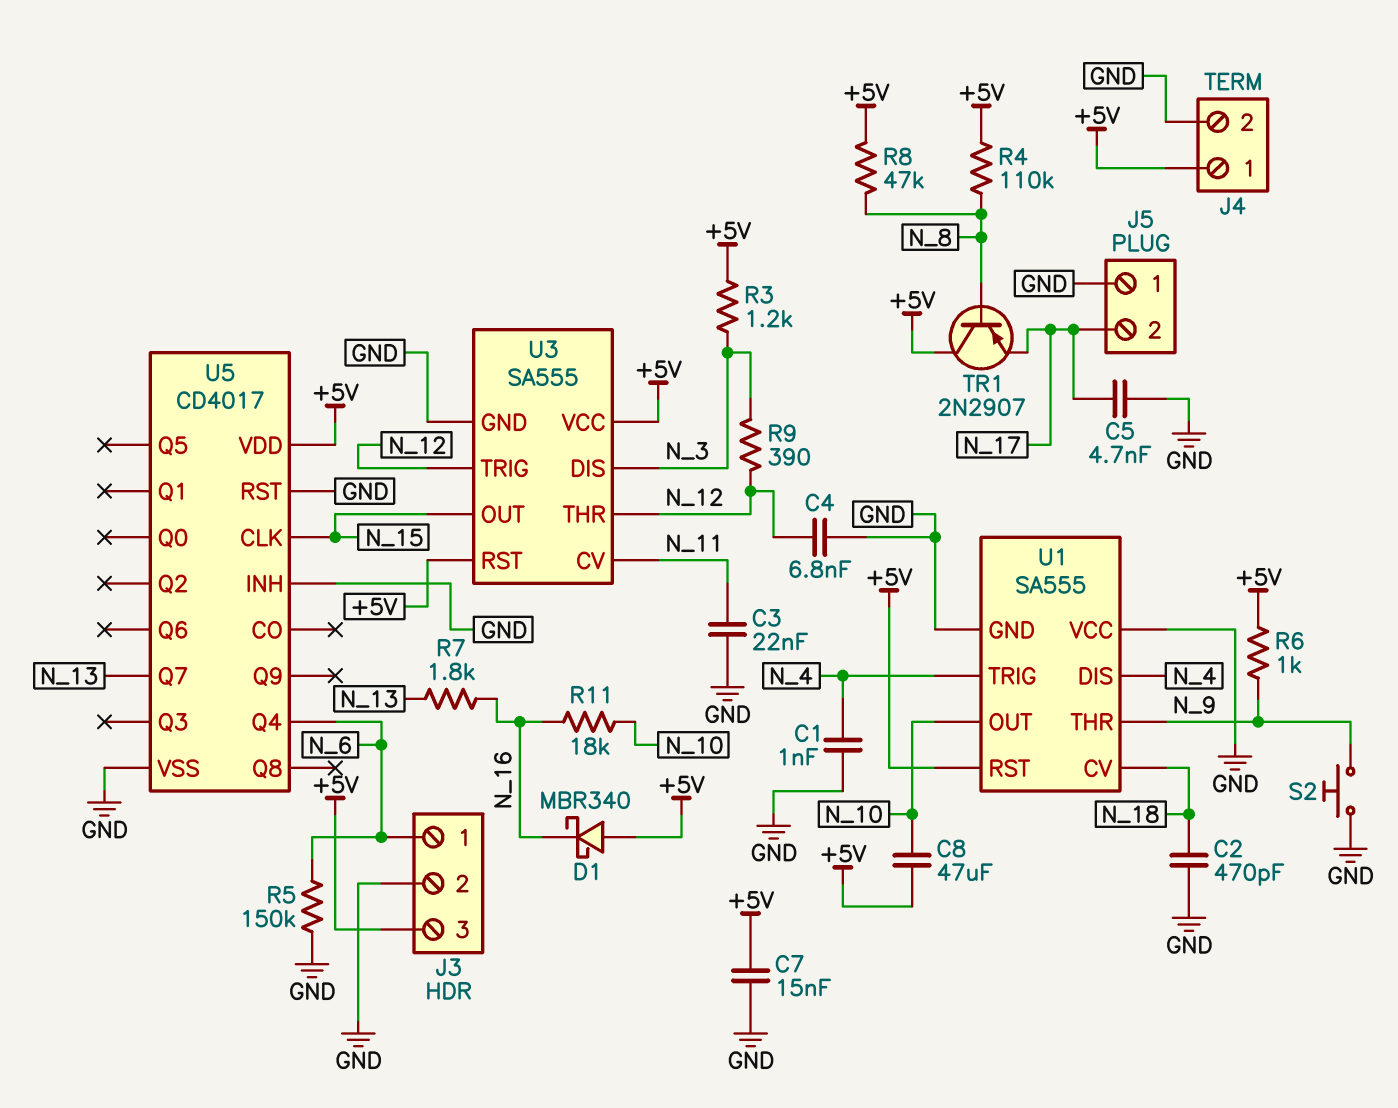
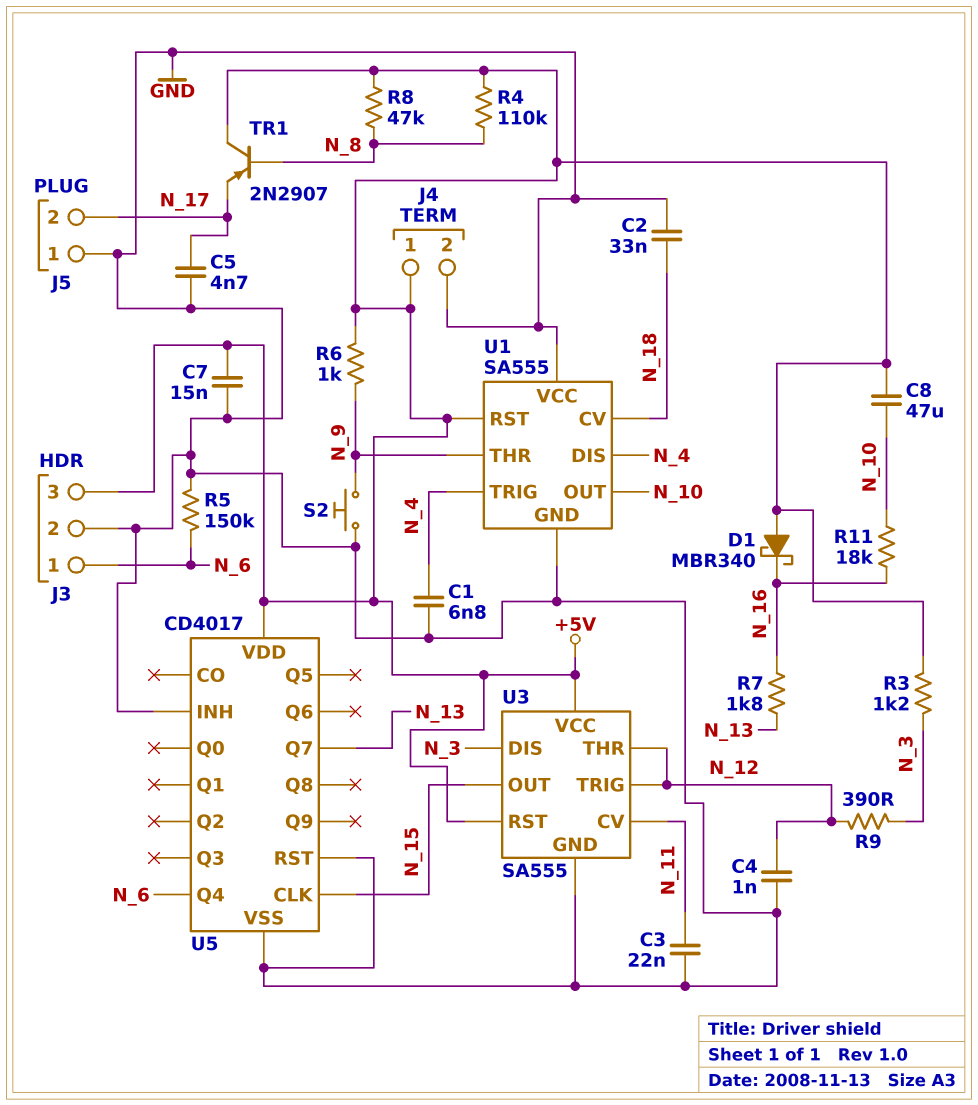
C1: 1nF (GND, N_4) -> 6.8nF (GND, N_4)
C2: 470pF (GND, N_18) -> 33nF (GND, N_18)
C4: 6.8nF (GND, N_12) -> 1nF (GND, N_12)

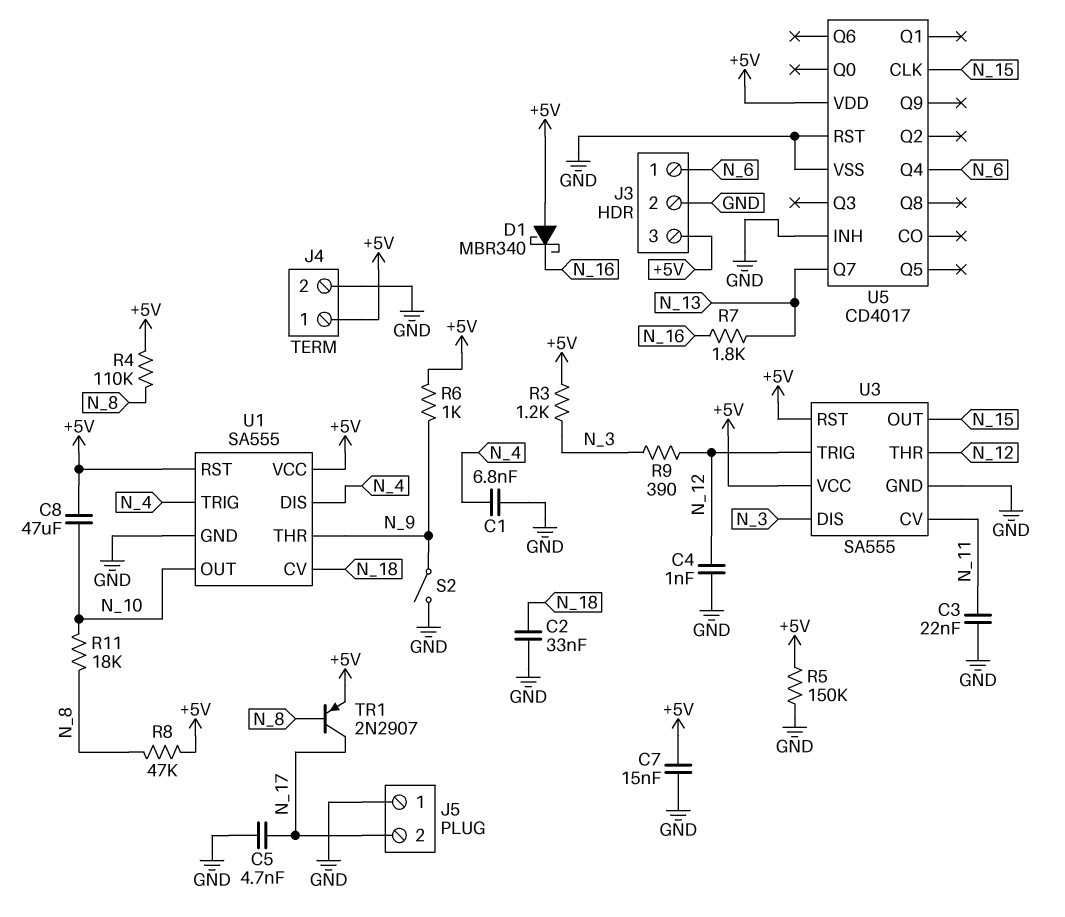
R5: 150k (GND, N_6) -> 150k (+5V, GND)
R11: 18k (N_10, N_16) -> 18k (N_8, N_10)
S2: button (GND, N_9) -> switch (GND, N_9)
TR1: PNP 2N2907 (B N_8, C +5V, E N_17) -> PNP 2N2907 (B N_8, C N_17, E +5V)
U1 pin VCC: GND -> +5V

